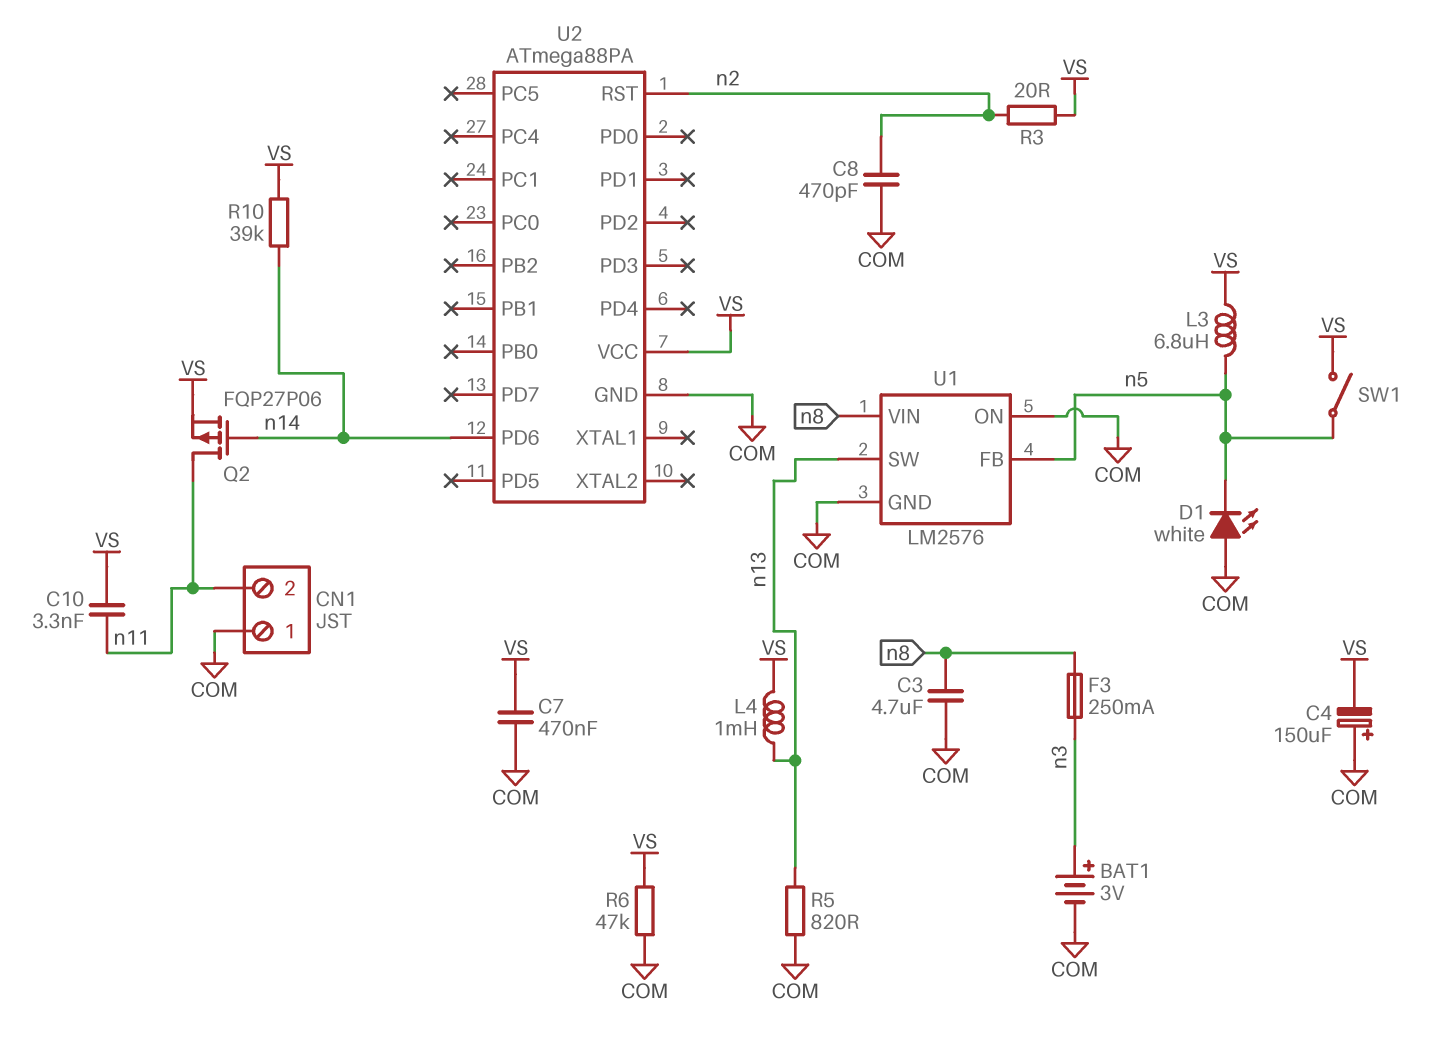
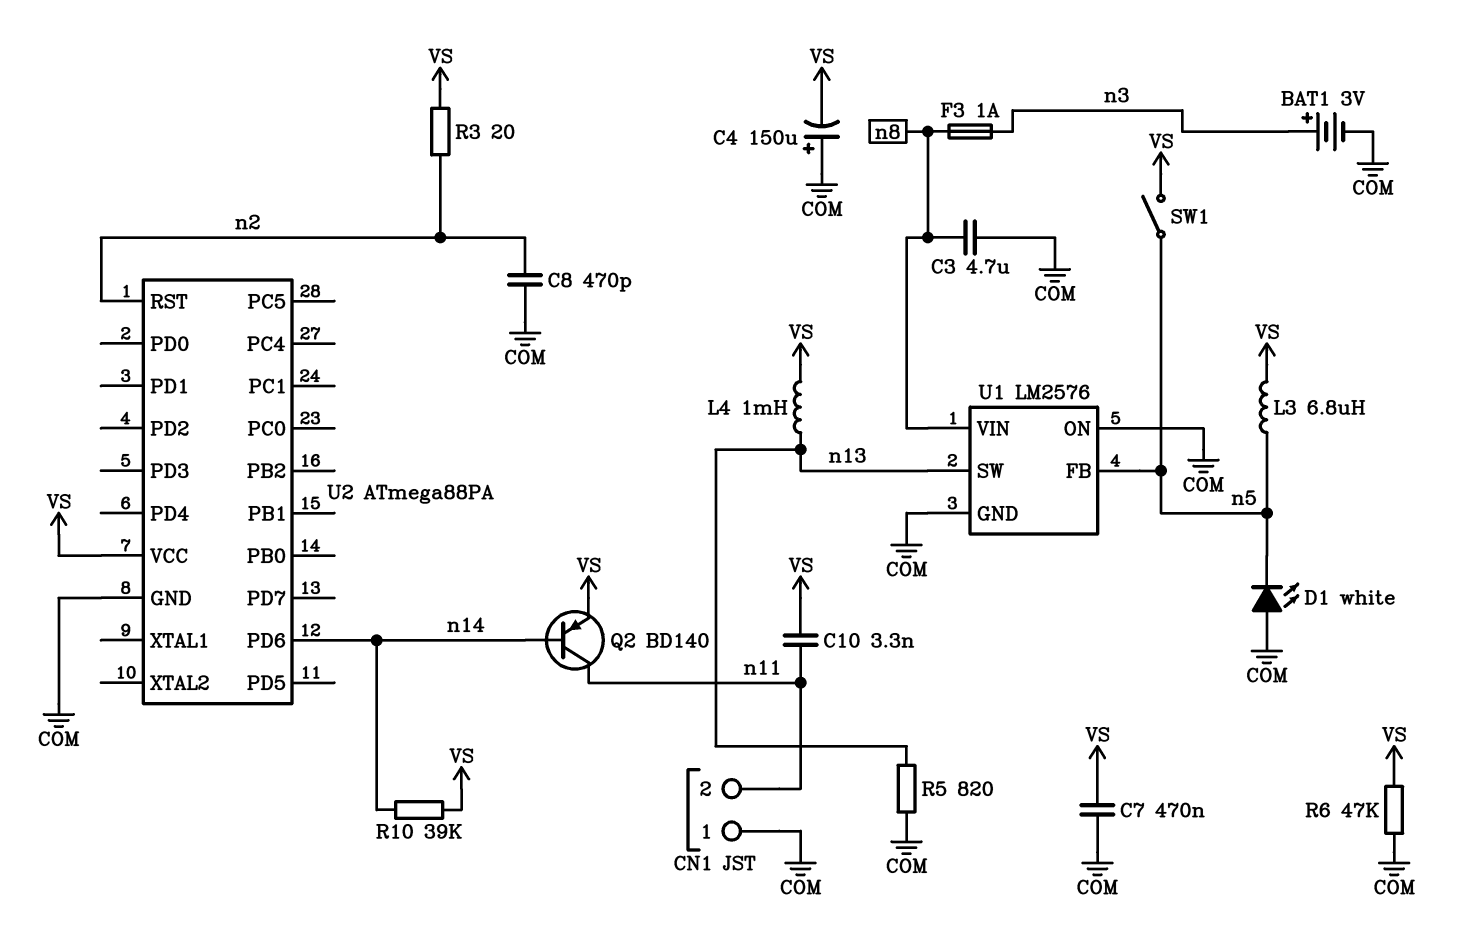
F3: 250mA (n3, n8) -> 1A (n3, n8)
Q2: PMOS FQP27P06 (G n14, D n11, S VS) -> PNP BD140 (B n14, C n11, E VS)

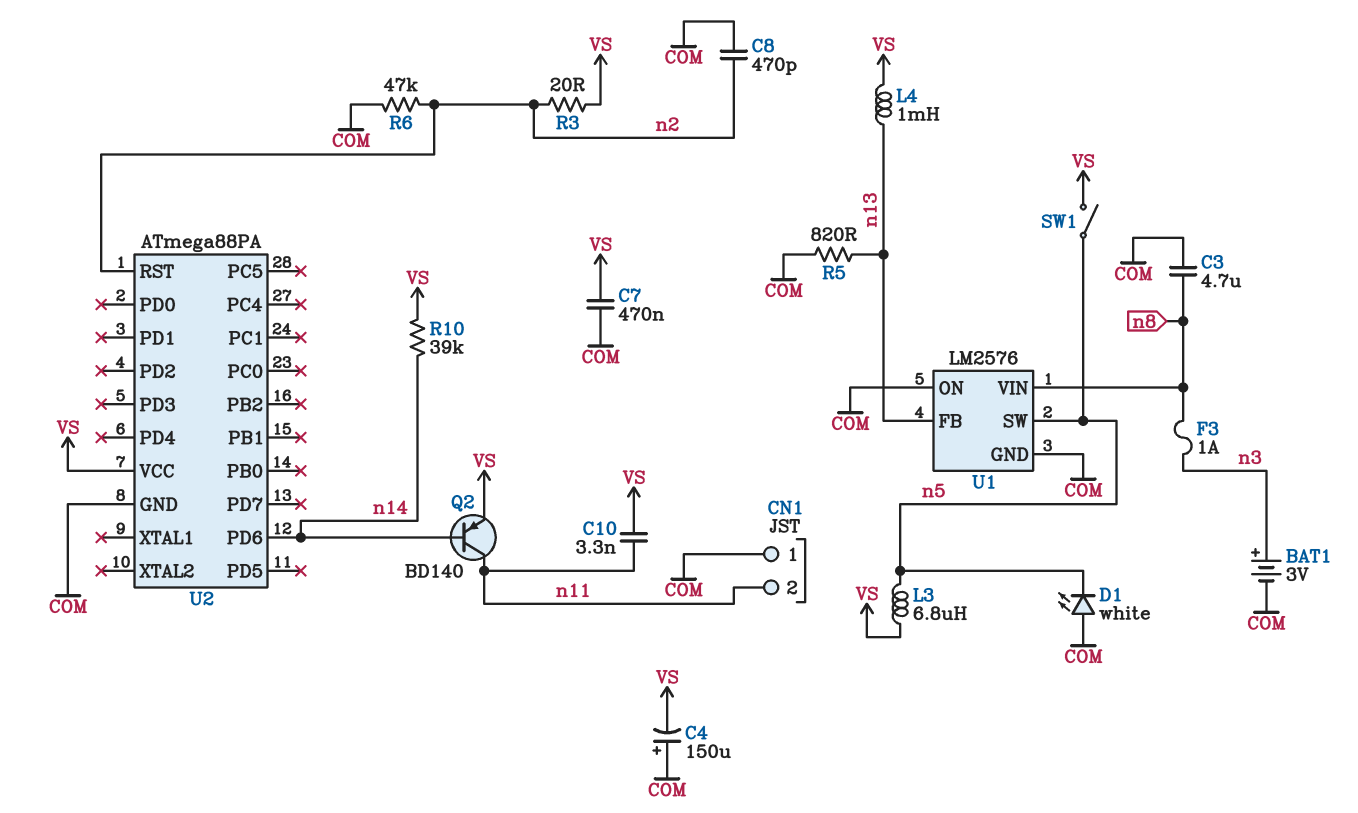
R6: 47k (COM, VS) -> 47k (COM, n2)
U1 pin FB: n5 -> n13
U1 pin SW: n13 -> n5

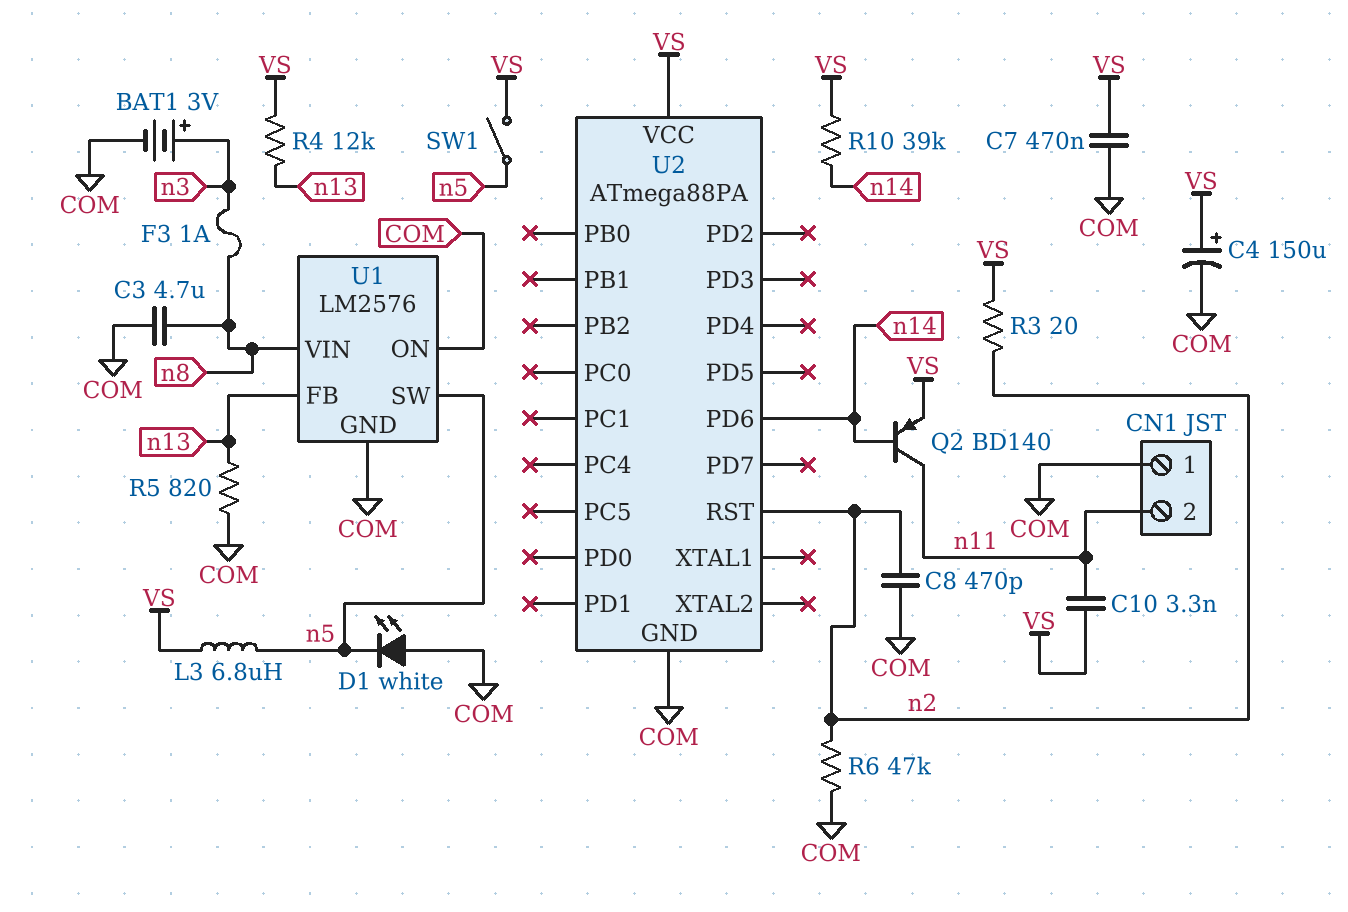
C4: 150uF (plus COM, minus VS) -> 150uF (plus VS, minus COM)
L4: 1mH (VS, n13) -> none
R4: none -> 12k (VS, n13)

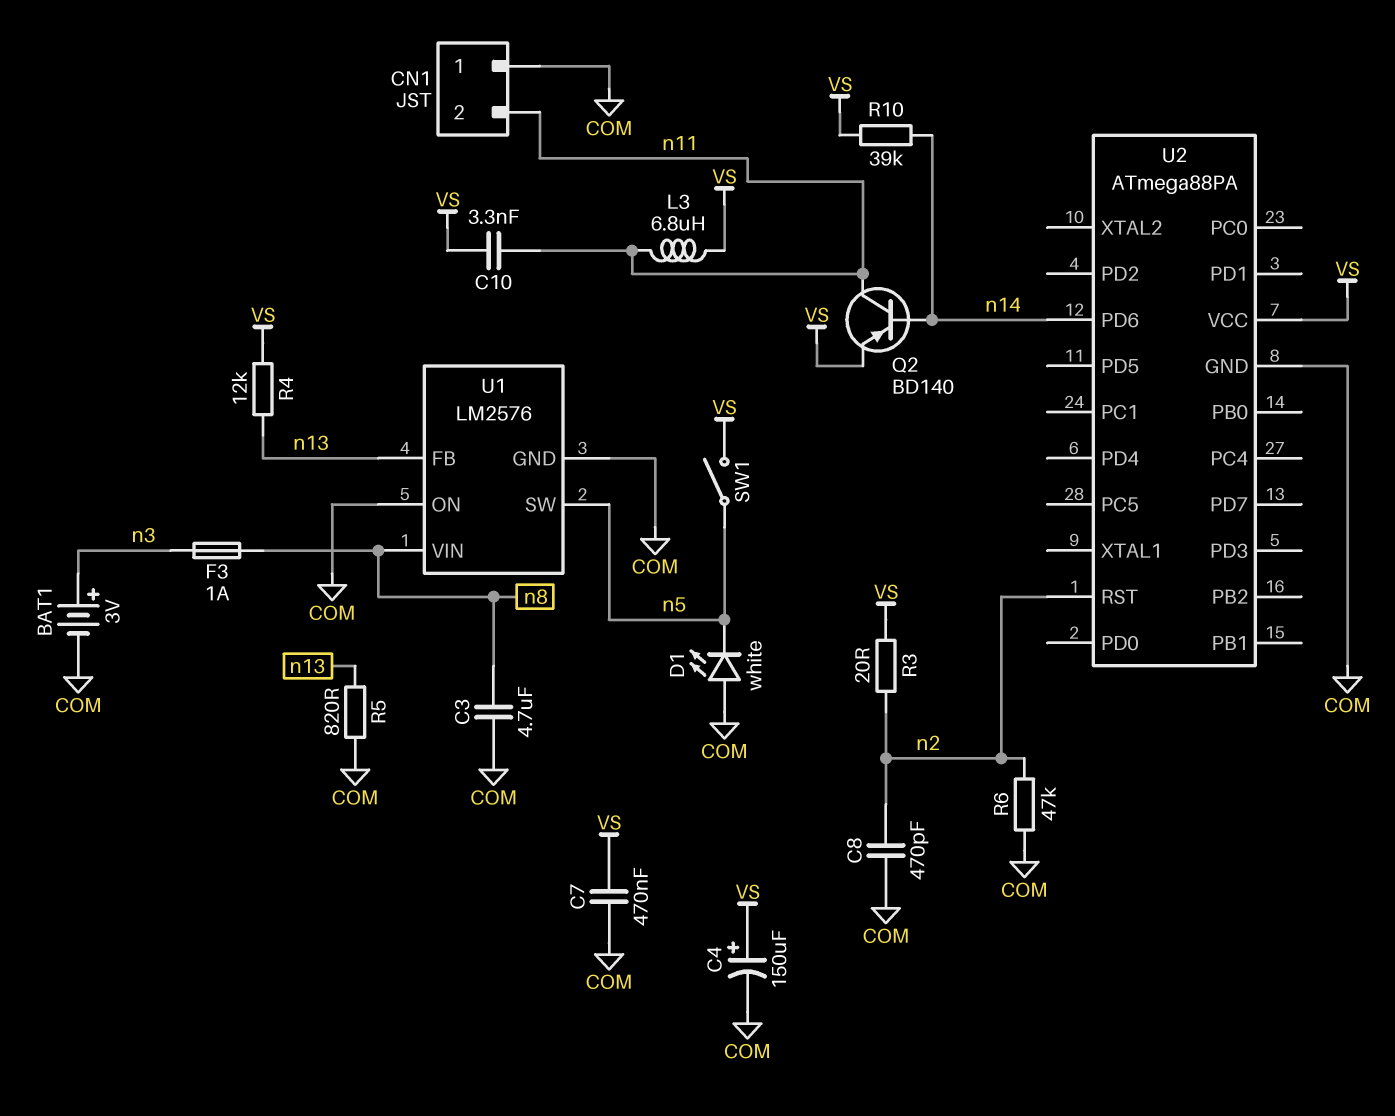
L3: 6.8uH (VS, n5) -> 6.8uH (VS, n11)

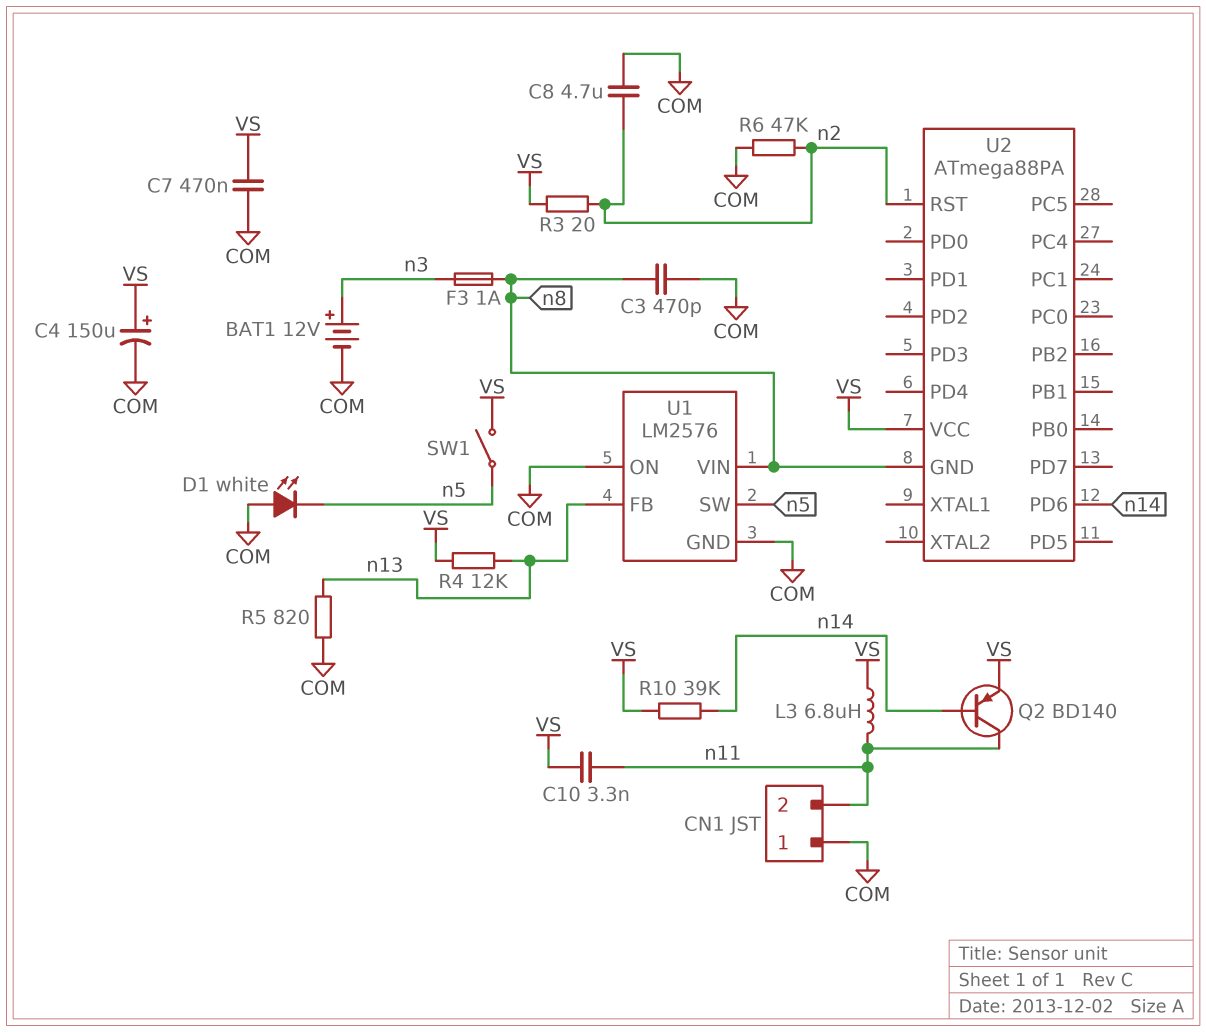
BAT1: 3V (plus n3, minus COM) -> 12V (plus n3, minus COM)
C3: 4.7uF (COM, n8) -> 470pF (COM, n8)
C8: 470pF (COM, n2) -> 4.7uF (COM, n2)
U2 pin GND: COM -> n8

